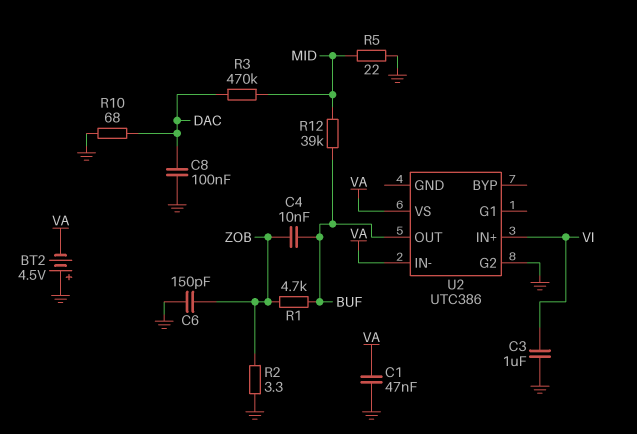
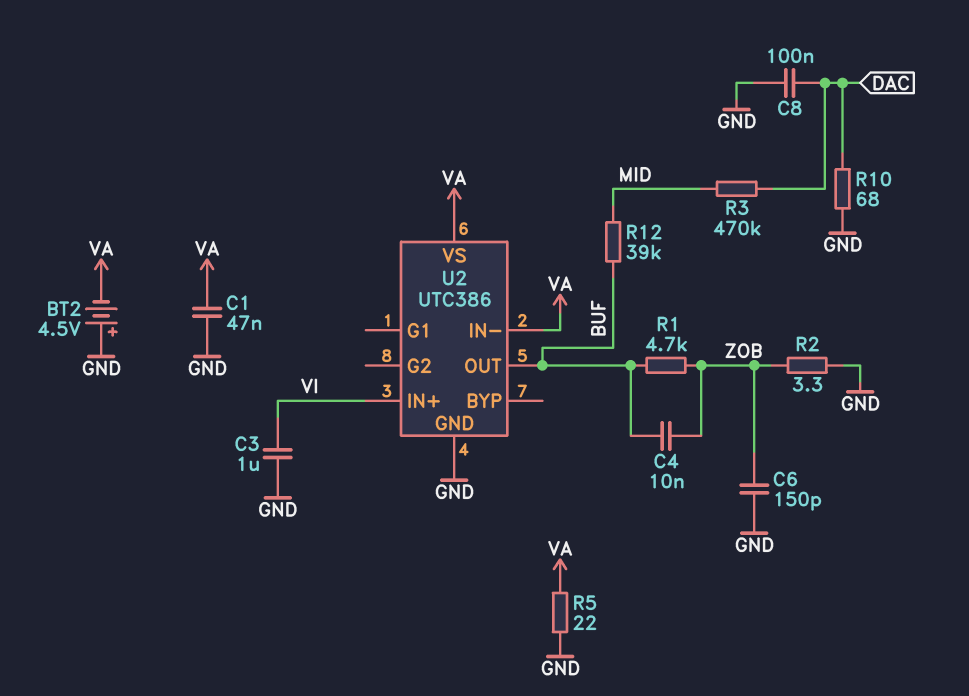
R5: 22 (GND, MID) -> 22 (GND, VA)
U2 pin G2: GND -> none
U2 pin GND: none -> GND

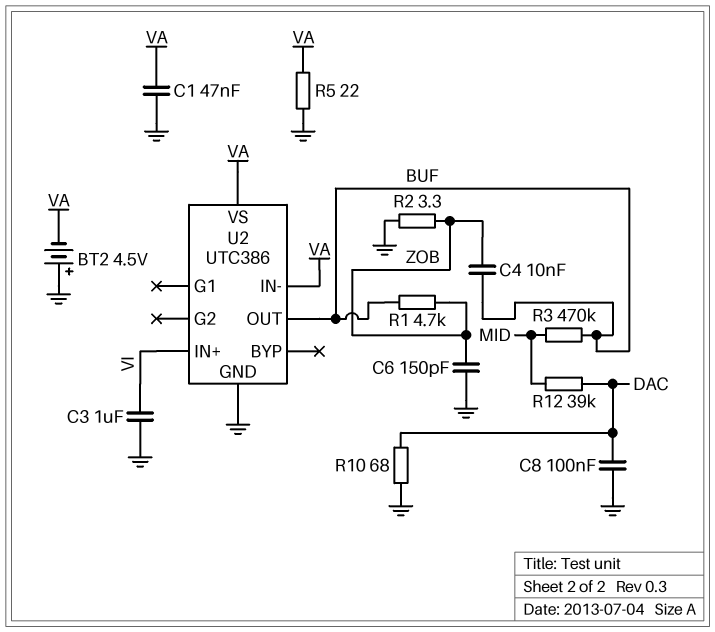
R3: 470k (DAC, MID) -> 470k (BUF, MID)
R12: 39k (BUF, MID) -> 39k (DAC, MID)

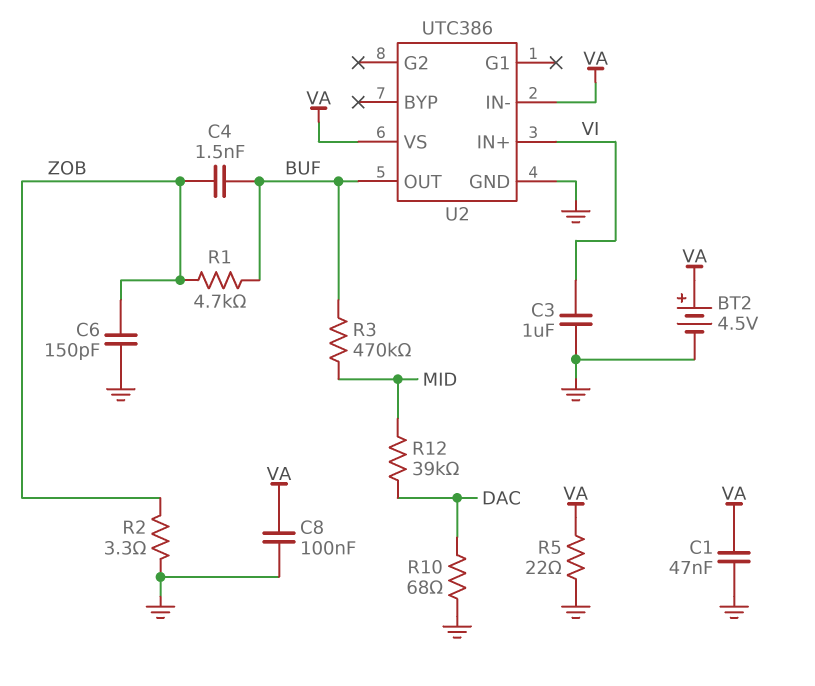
BT2: 4.5V (plus GND, minus VA) -> 4.5V (plus VA, minus GND)
C4: 10nF (BUF, ZOB) -> 1.5nF (BUF, ZOB)
C8: 100nF (DAC, GND) -> 100nF (GND, VA)

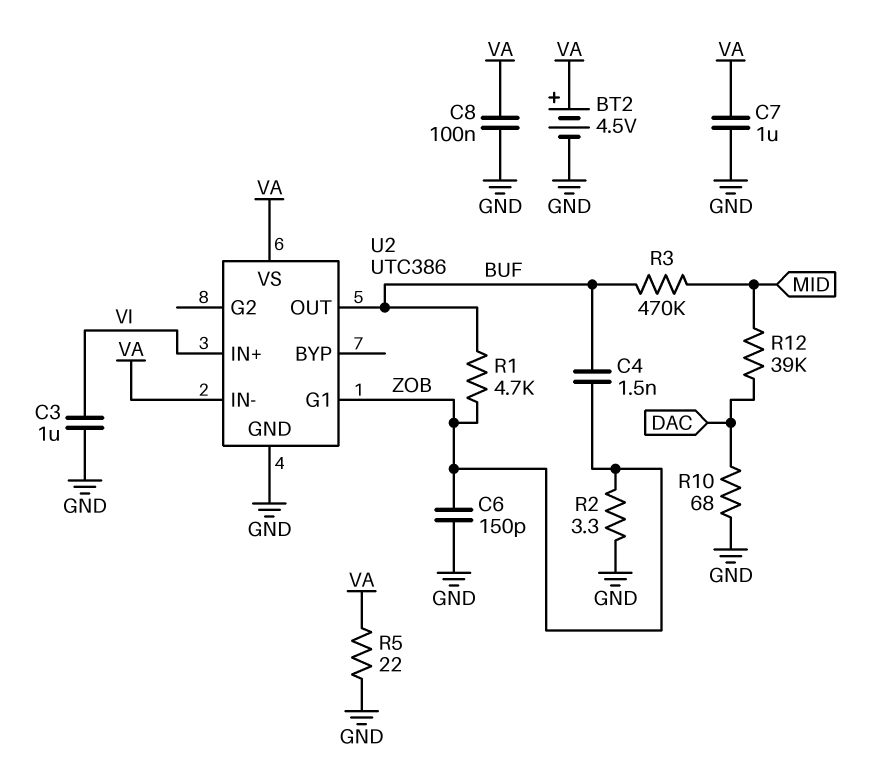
C1: 47nF (GND, VA) -> none
C7: none -> 1uF (GND, VA)
U2 pin G1: none -> ZOB

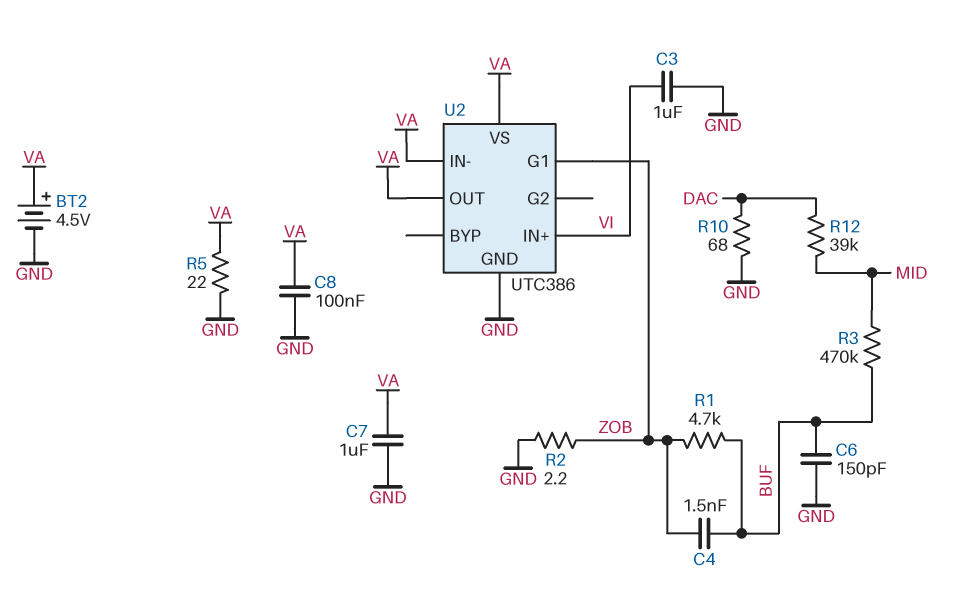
C6: 150pF (GND, ZOB) -> 150pF (BUF, GND)
R2: 3.3 (GND, ZOB) -> 2.2 (GND, ZOB)
U2 pin OUT: BUF -> VA

